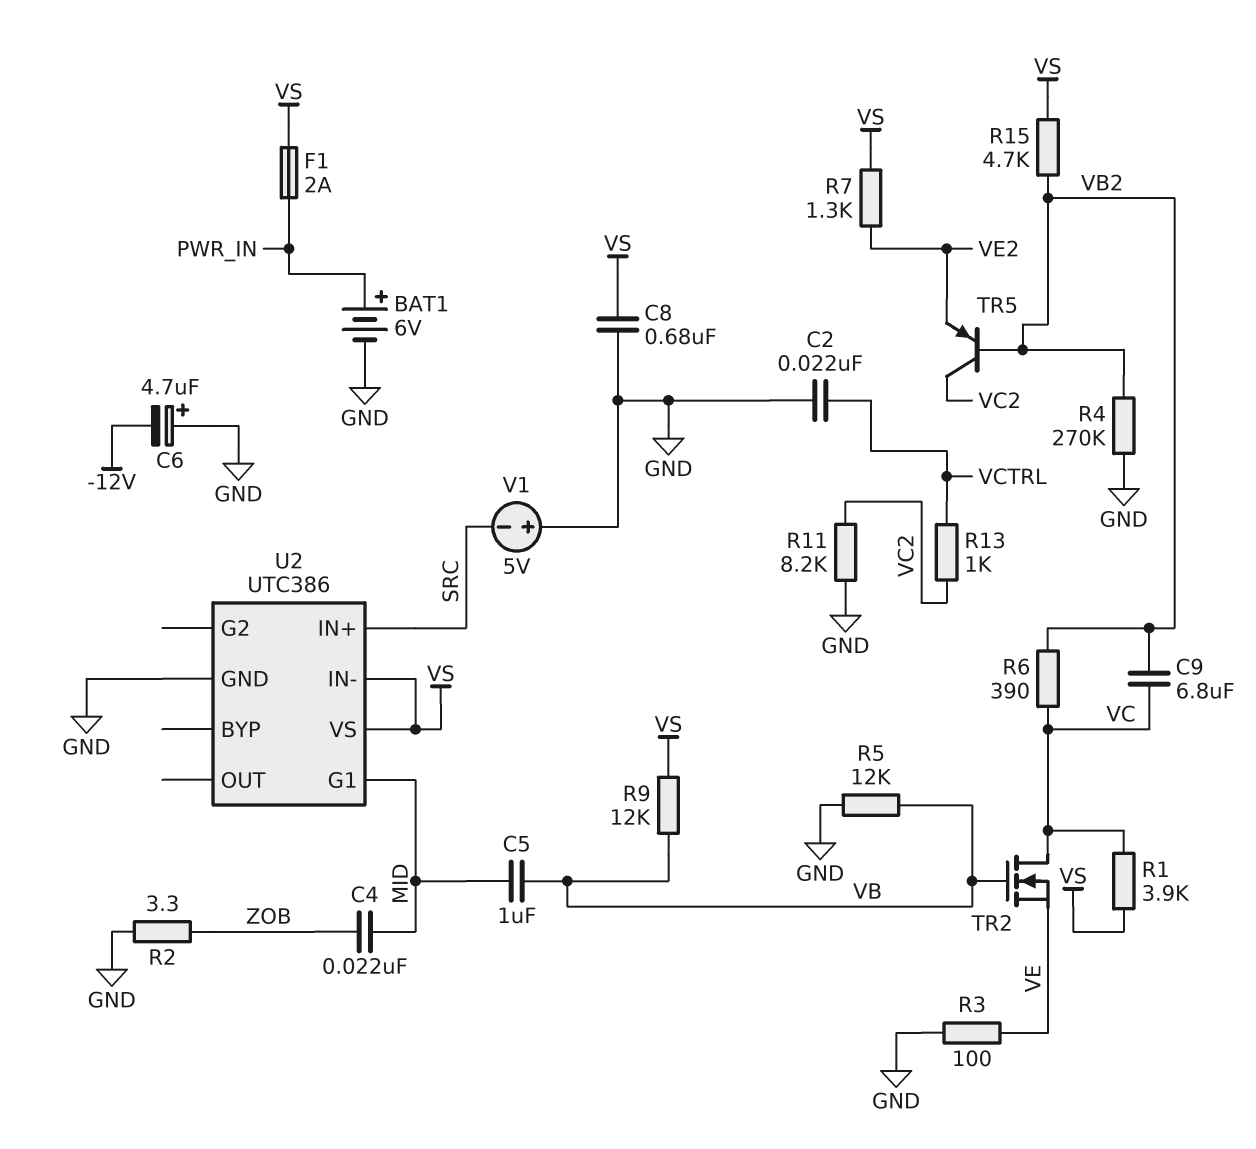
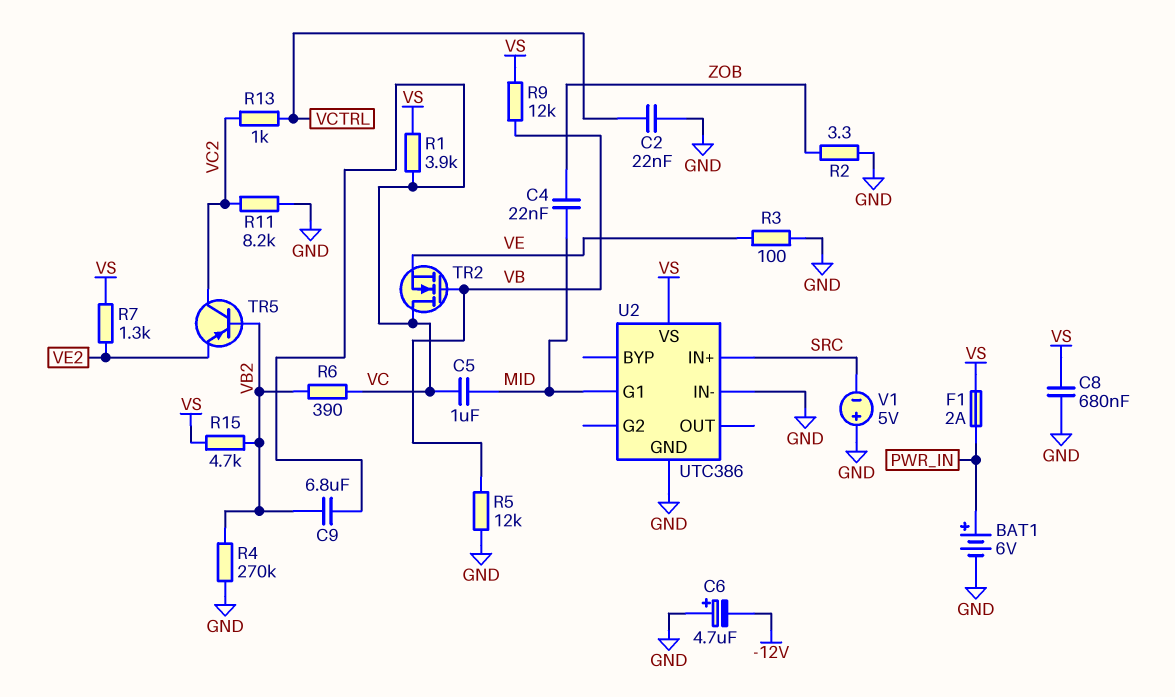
C5: 1uF (MID, VB) -> 1uF (MID, VC)
U2 pin IN-: VS -> GND

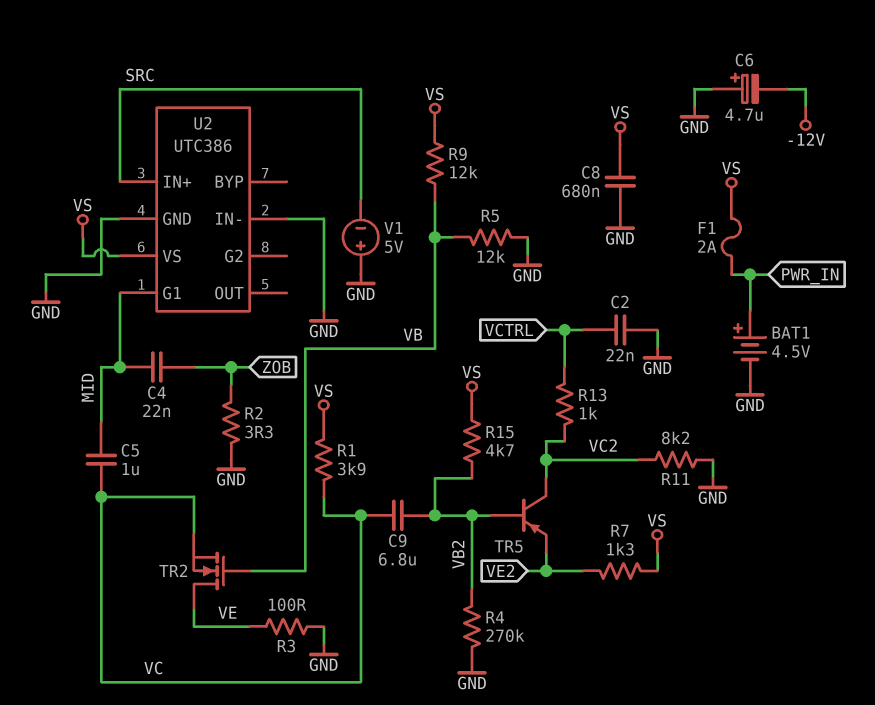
BAT1: 6V (plus PWR_IN, minus GND) -> 4.5V (plus PWR_IN, minus GND)
R6: 390 (VB2, VC) -> none
TR2: NMOS (G VB, D VC, S VE) -> NMOS (G VB, D VE, S VC)

